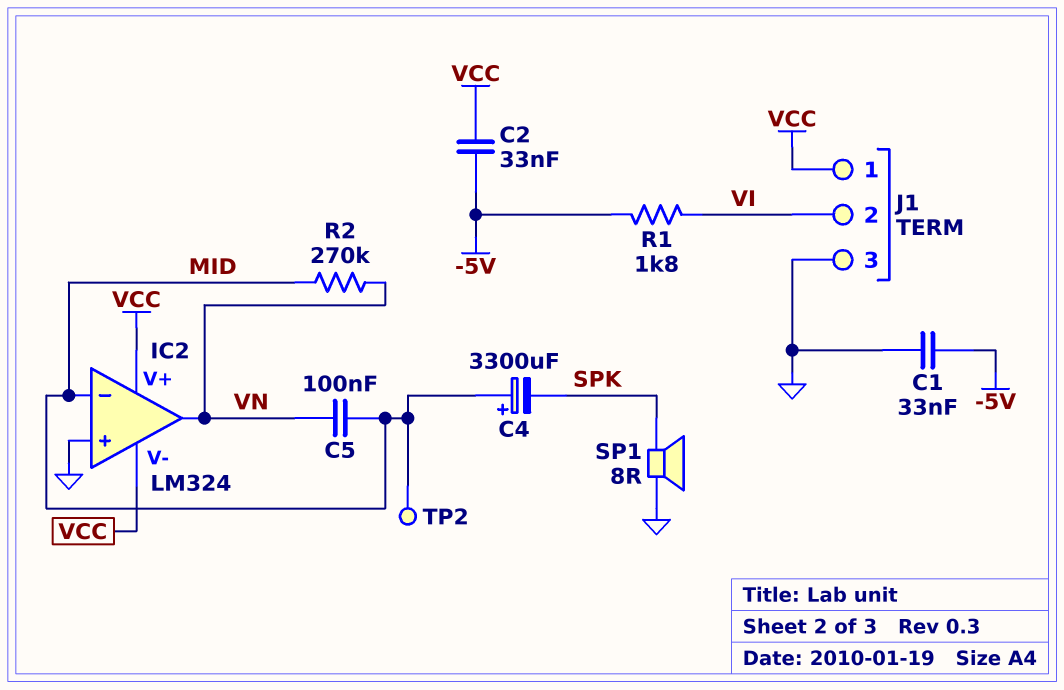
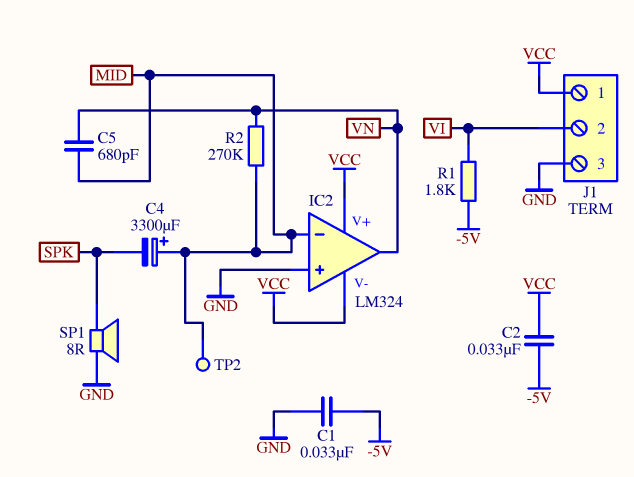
C5: 100nF (MID, VN) -> 680pF (MID, VN)

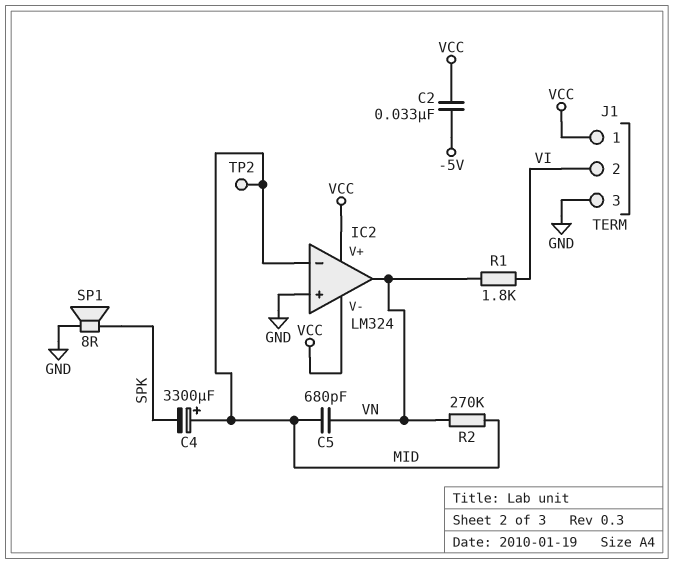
C1: 33nF (-5V, GND) -> none
R1: 1.8k (-5V, VI) -> 1.8k (VI, VN)

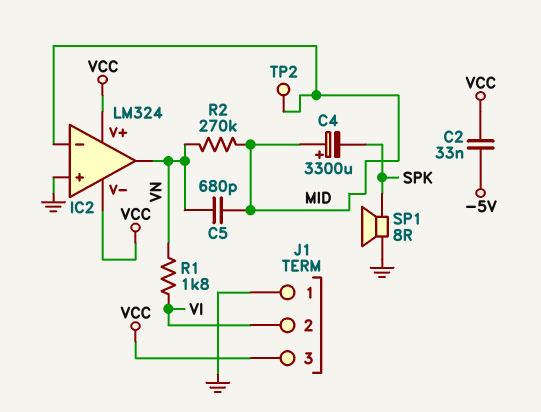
J1 pin 1: VCC -> GND
J1 pin 3: GND -> VCC

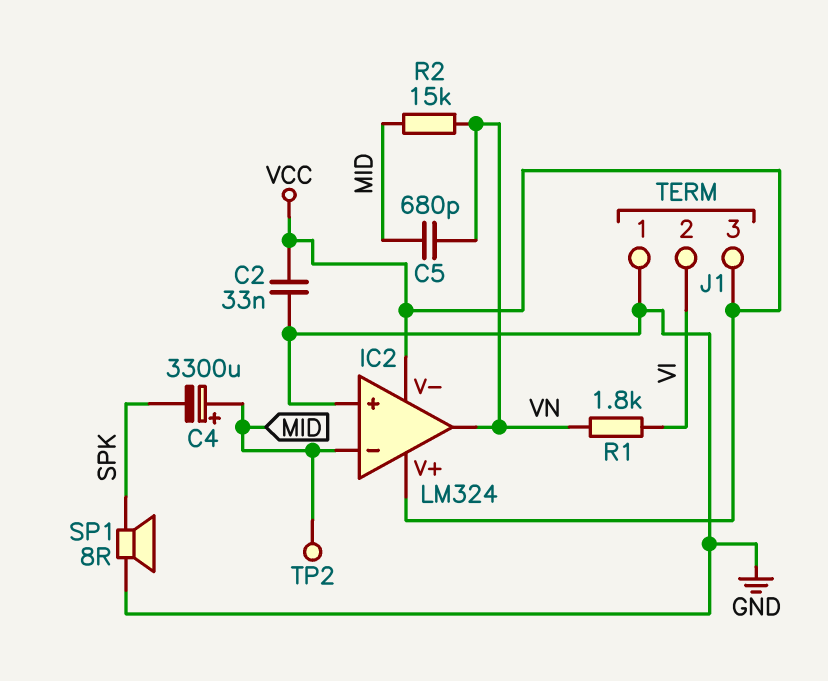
C2: 33nF (-5V, VCC) -> 33nF (GND, VCC)
R2: 270k (MID, VN) -> 15k (MID, VN)

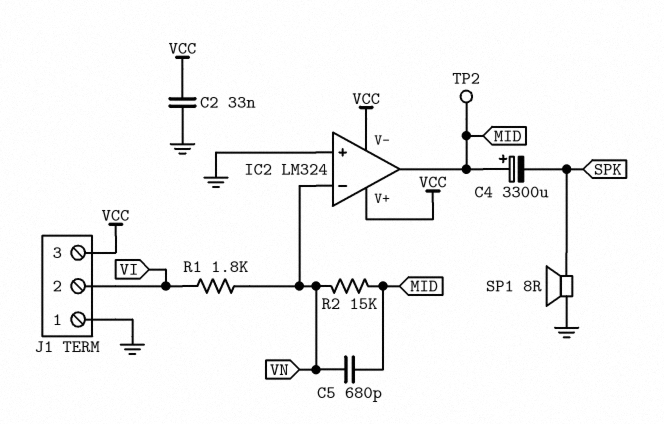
IC2 pin in-: MID -> VN
IC2 pin out: VN -> MID

